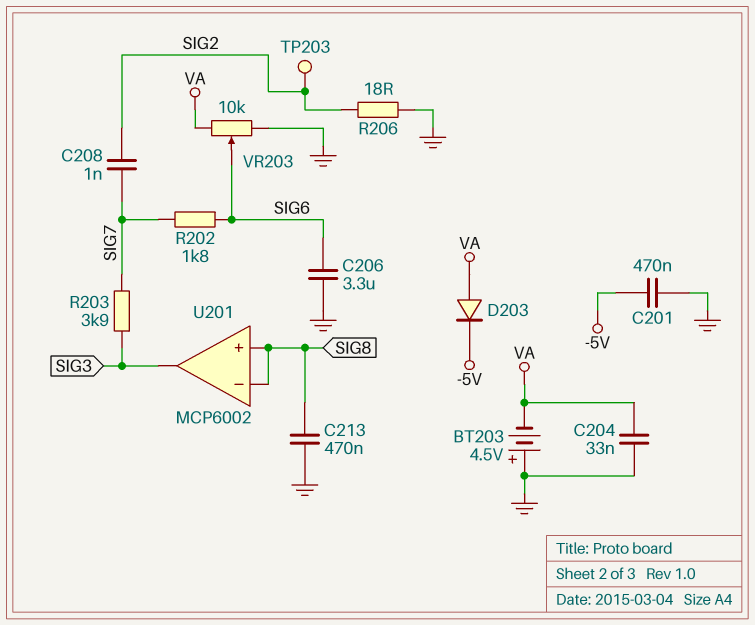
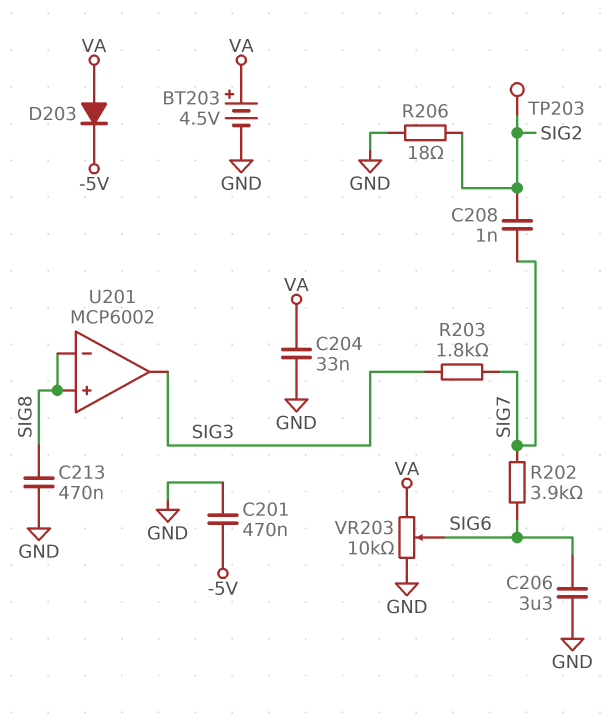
BT203: 4.5V (plus GND, minus VA) -> 4.5V (plus VA, minus GND)
R202: 1.8k (SIG6, SIG7) -> 3.9k (SIG6, SIG7)
R203: 3.9k (SIG3, SIG7) -> 1.8k (SIG3, SIG7)

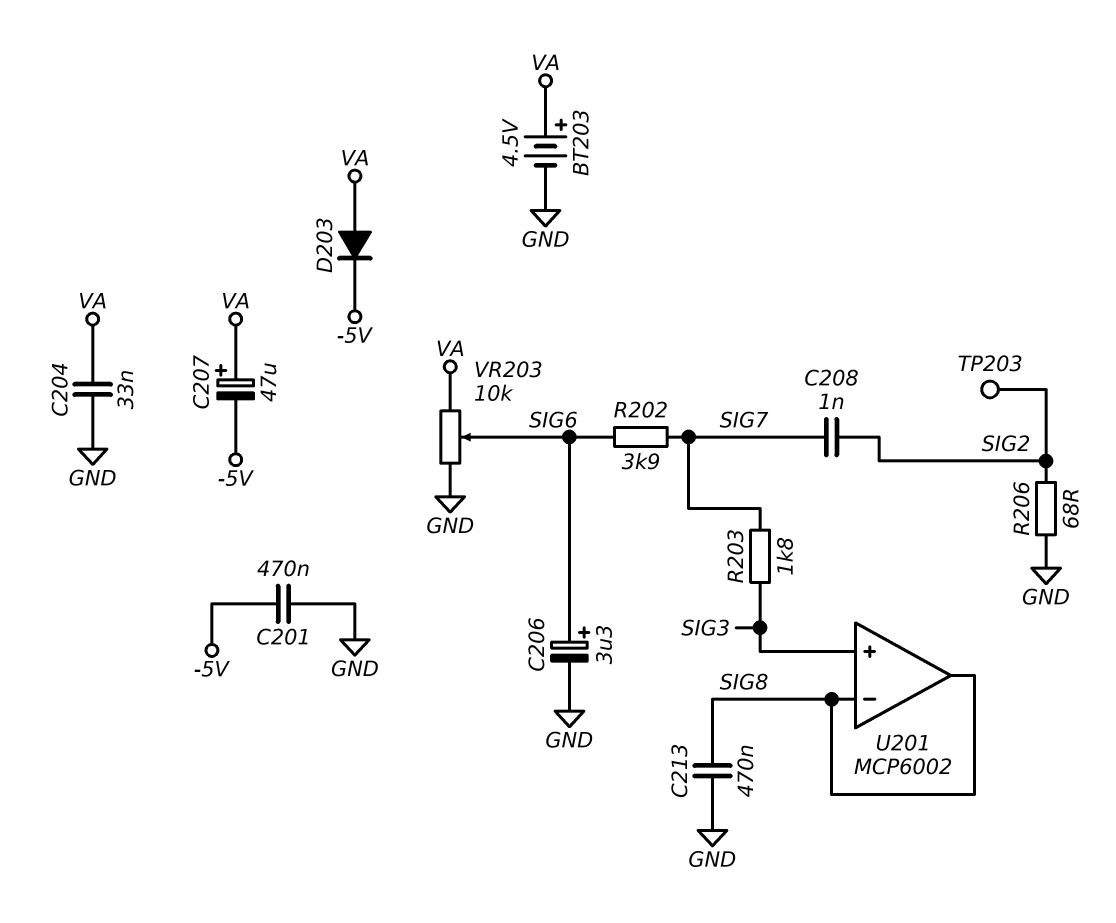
C206: 3.3uF (GND, SIG6) -> 3.3uF (plus SIG6, minus GND)
C207: none -> 47uF (plus VA, minus -5V)
R206: 18 (GND, SIG2) -> 68 (GND, SIG2)
U201 pin in+: SIG8 -> SIG3
U201 pin out: SIG3 -> SIG8

